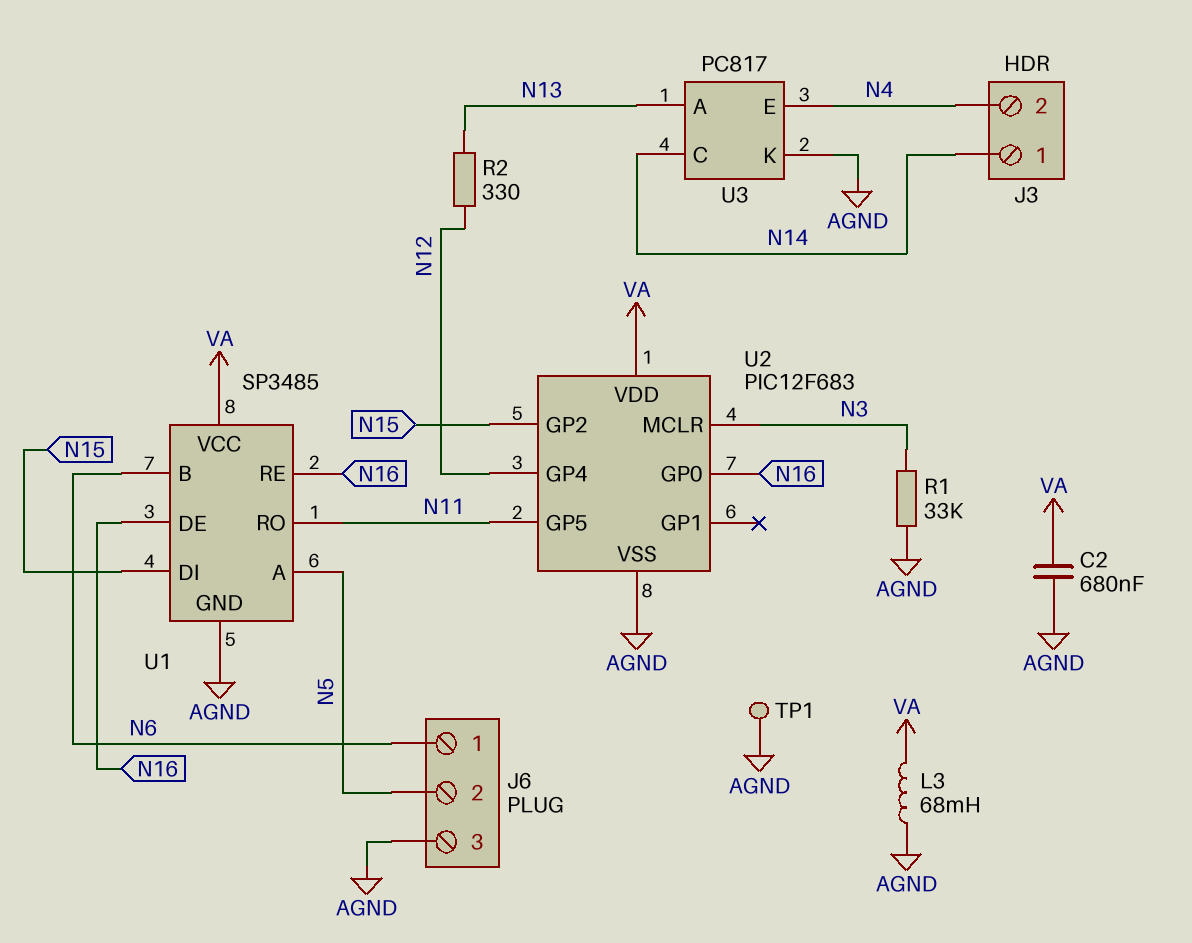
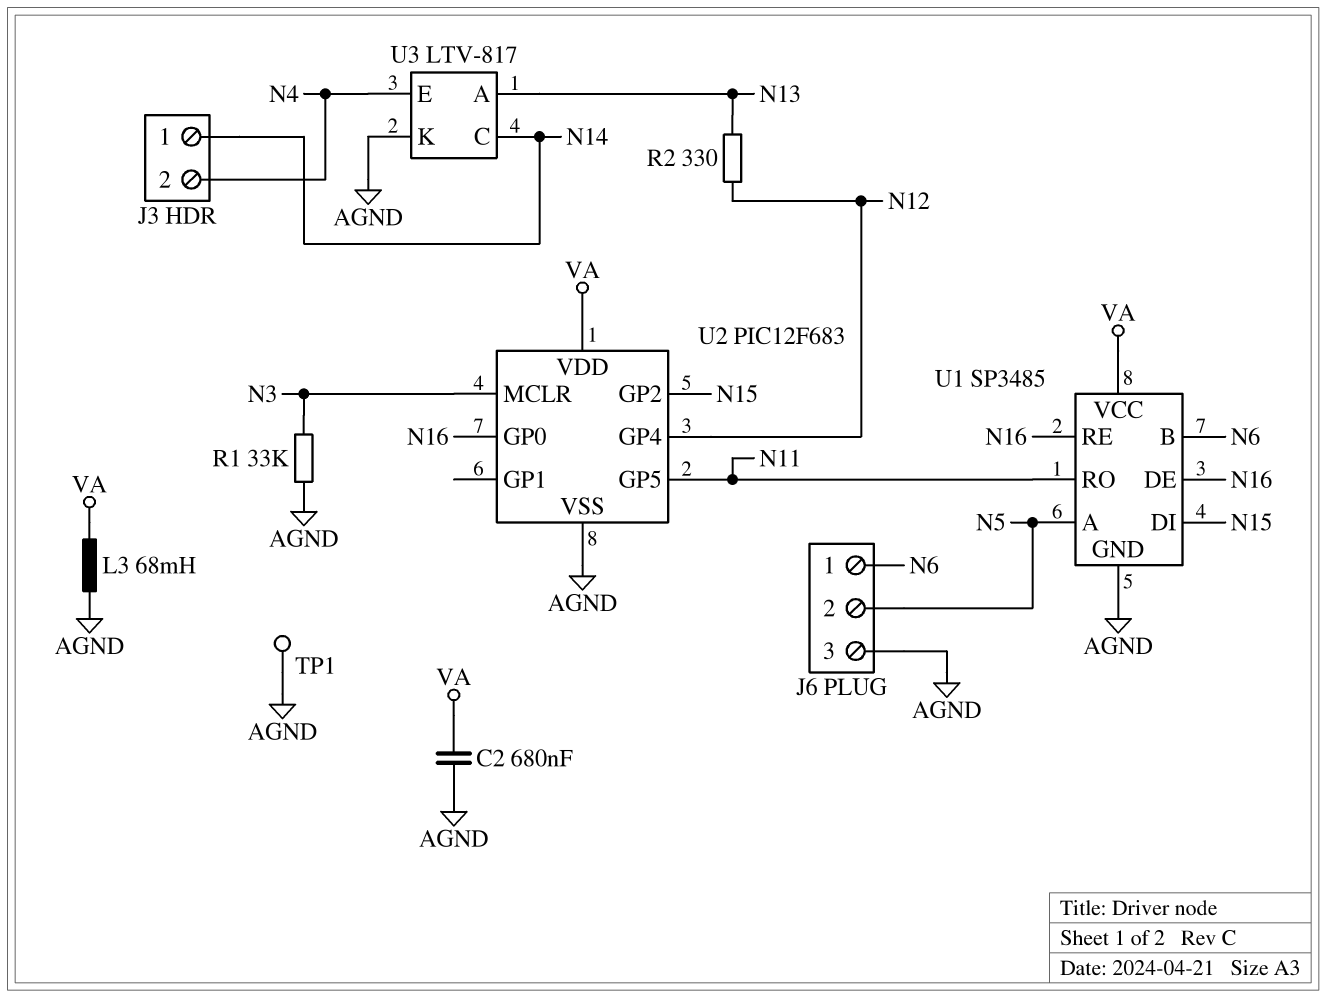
U3: PC817 -> LTV-817

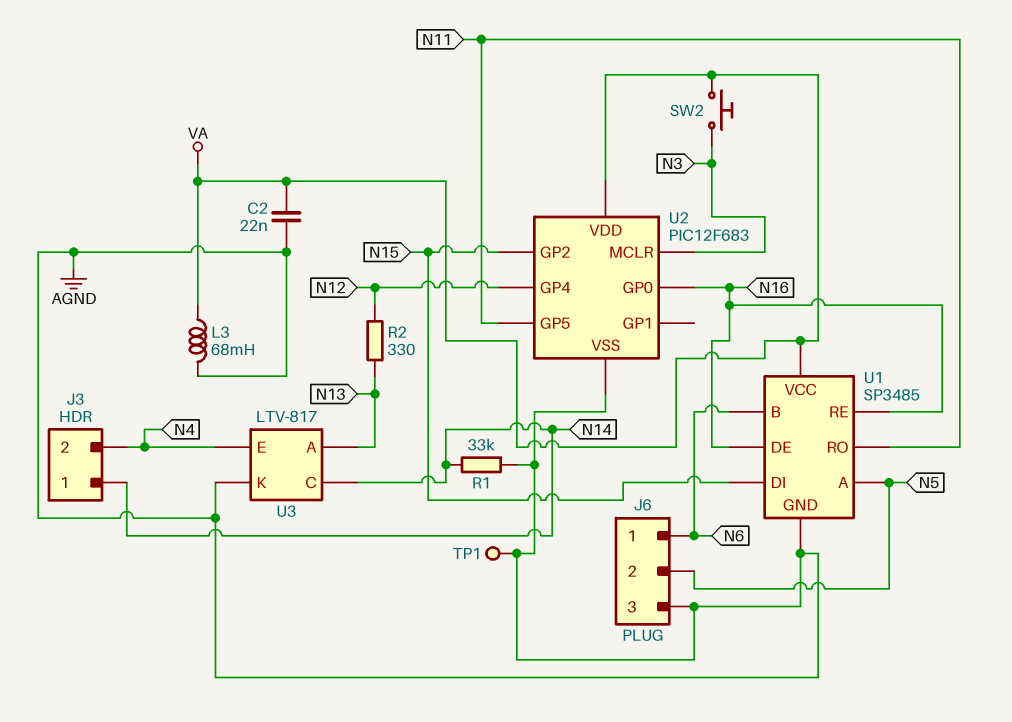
C2: 680nF (AGND, VA) -> 22nF (AGND, VA)
R1: 33k (AGND, N3) -> 33k (AGND, N14)
SW2: none -> button (N3, VA)

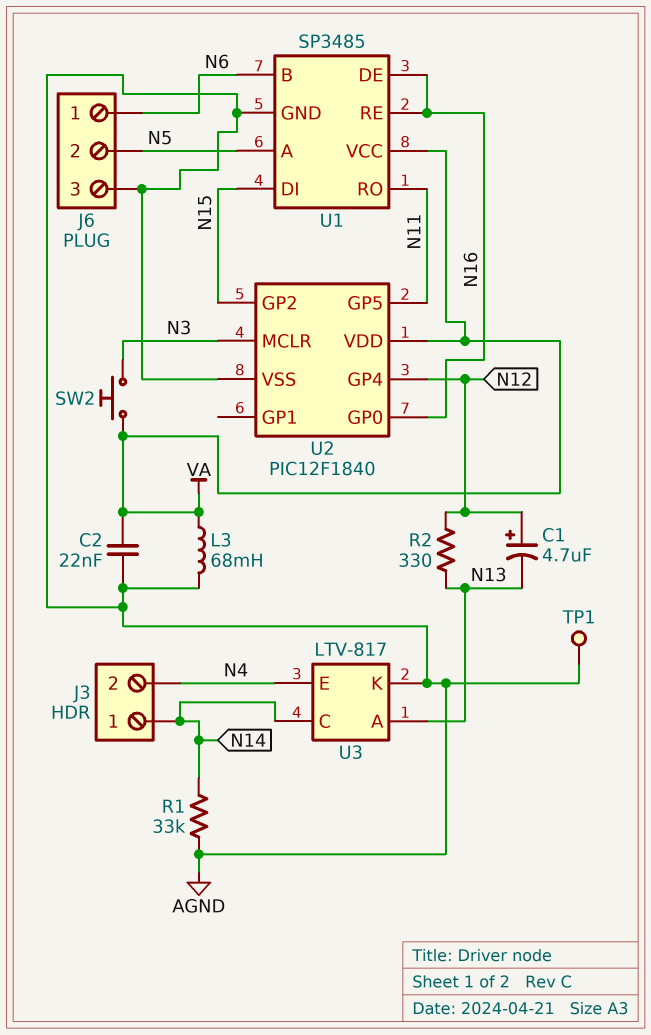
C1: none -> 4.7uF (plus N12, minus N13)
U2: PIC12F683 -> PIC12F1840

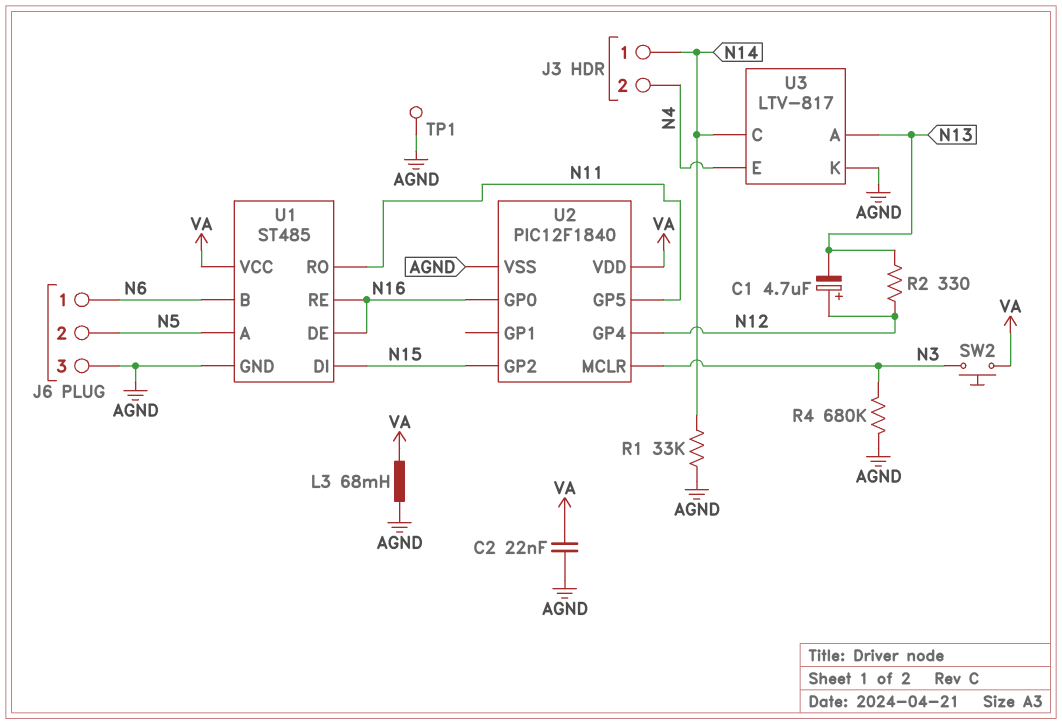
R4: none -> 680k (AGND, N3)
U1: SP3485 -> ST485

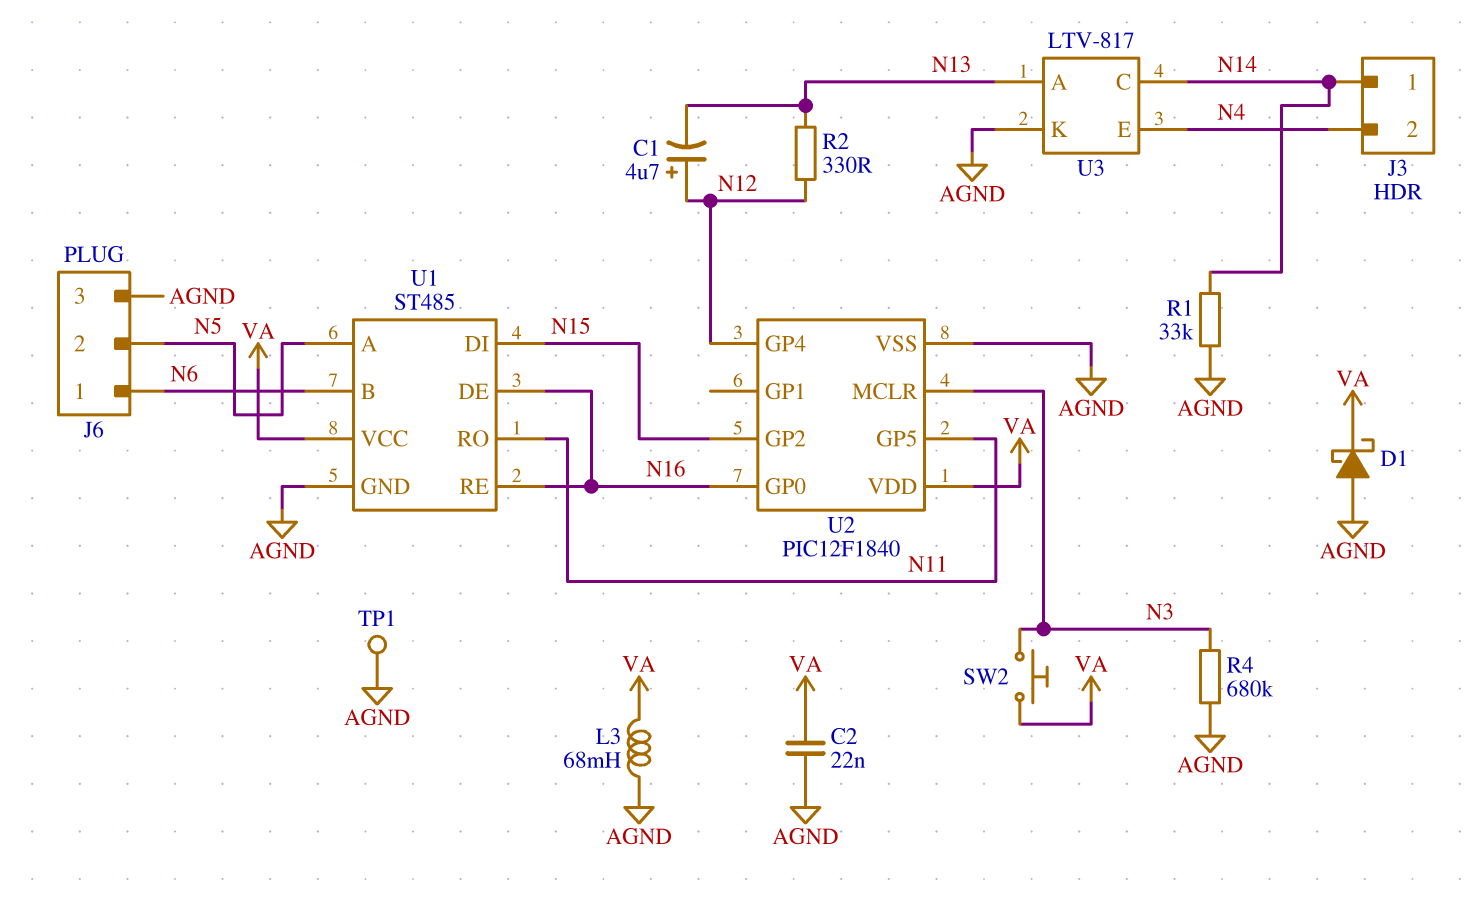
D1: none -> schottky (A AGND, K VA)

